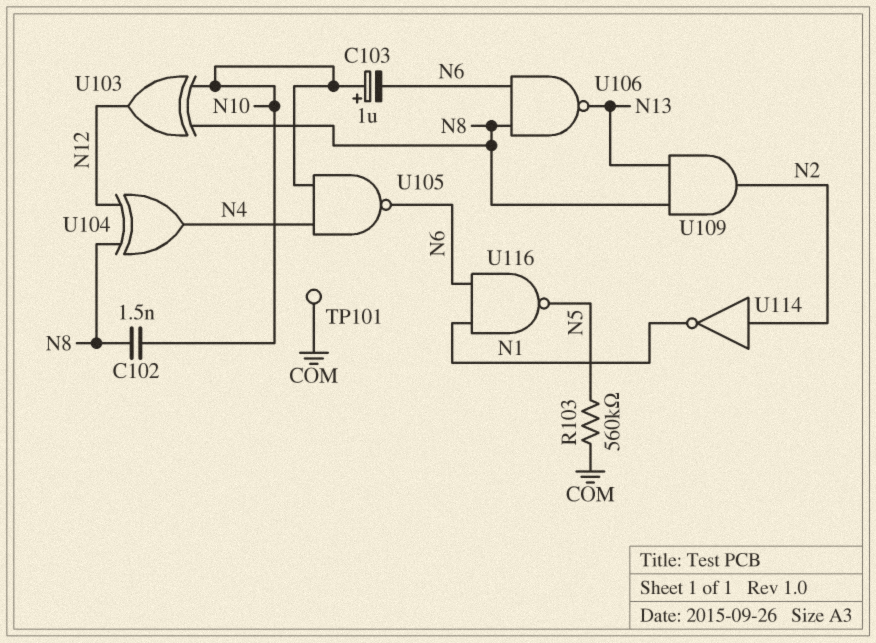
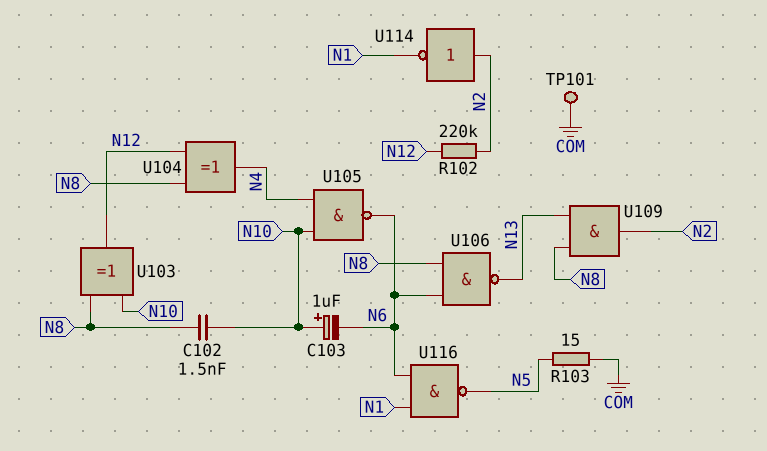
R102: none -> 220k (N2, N12)
R103: 560k (COM, N5) -> 15 (COM, N5)

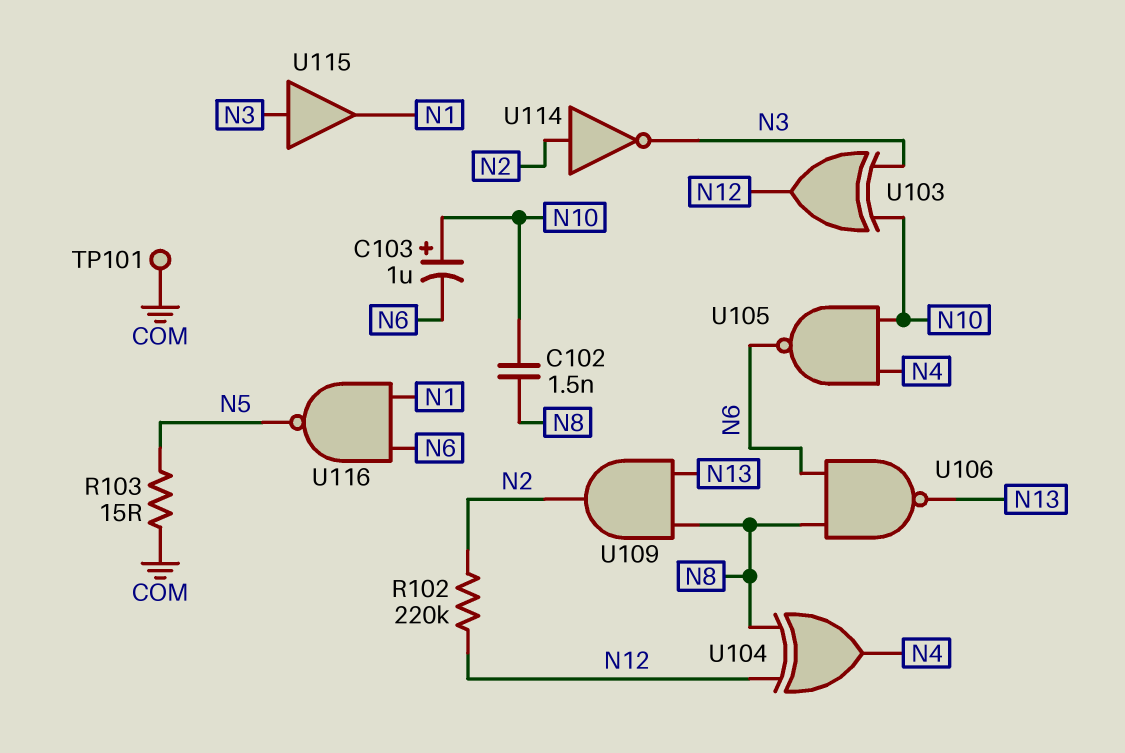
U103: XOR (in N8, in N10, out N12) -> XOR (in N3, in N10, out N12)
U114: NOT (in N2, out N1) -> NOT (in N2, out N3)
U115: none -> buffer (in N3, out N1)

